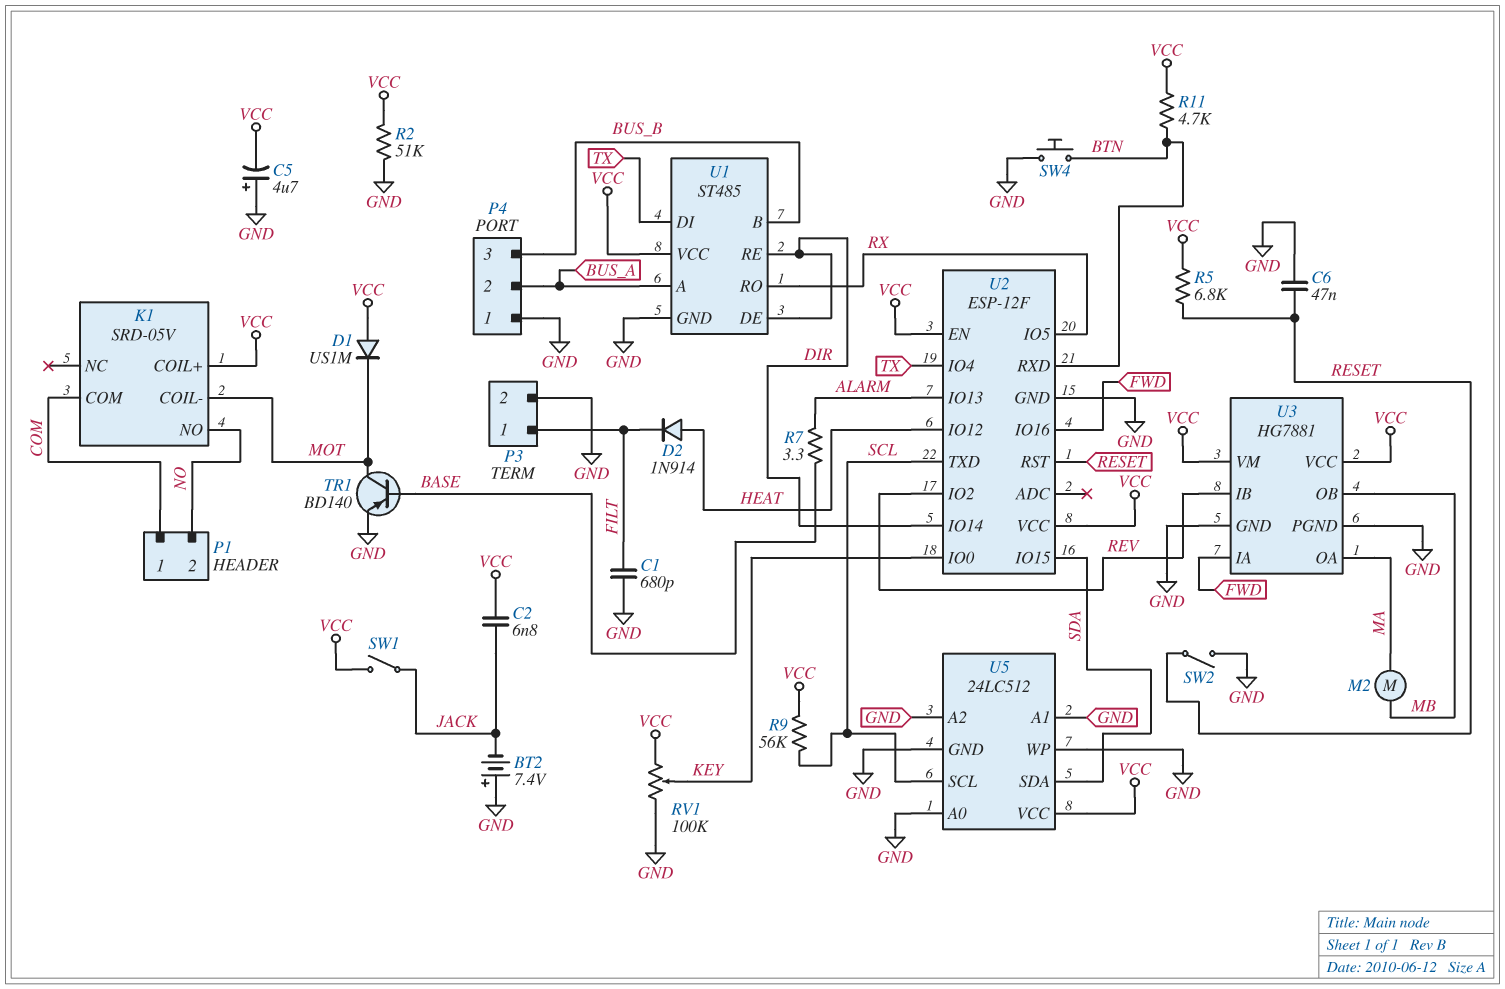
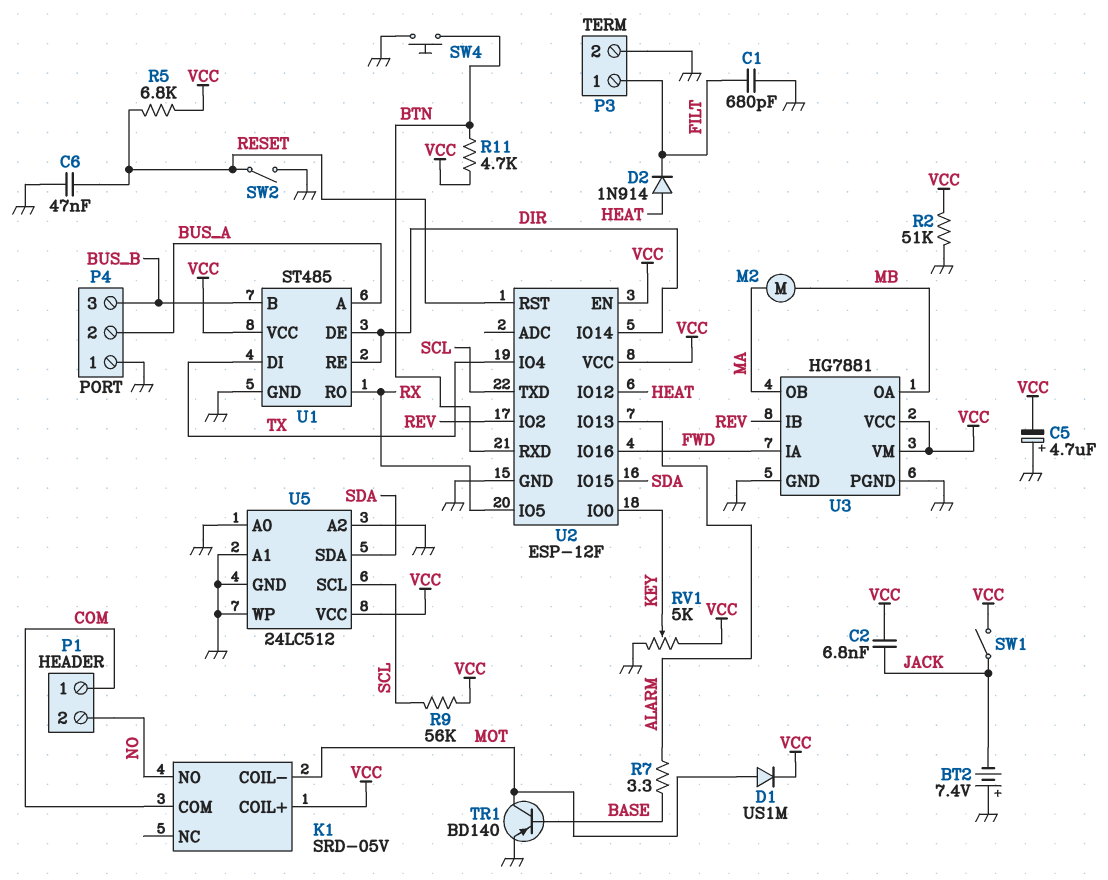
D1: diode US1M (A VCC, K MOT) -> diode US1M (A MOT, K VCC)
RV1: 100k (GND, VCC, wiper KEY) -> 5k (GND, VCC, wiper KEY)
U3 pin OA: MA -> MB
U3 pin OB: MB -> MA

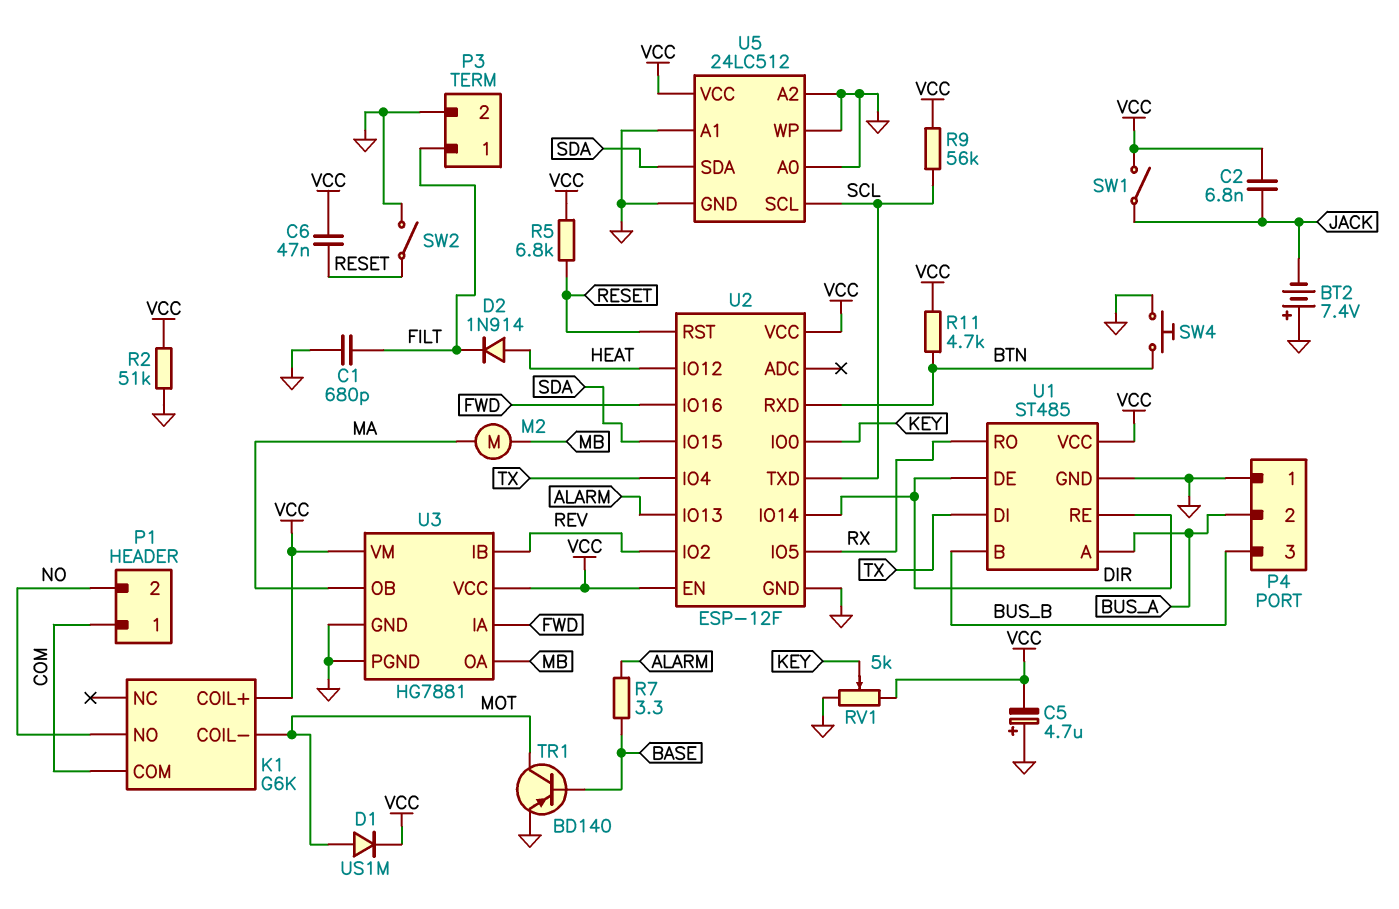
C6: 47nF (GND, RESET) -> 47nF (RESET, VCC)
K1: SRD-05V -> G6K

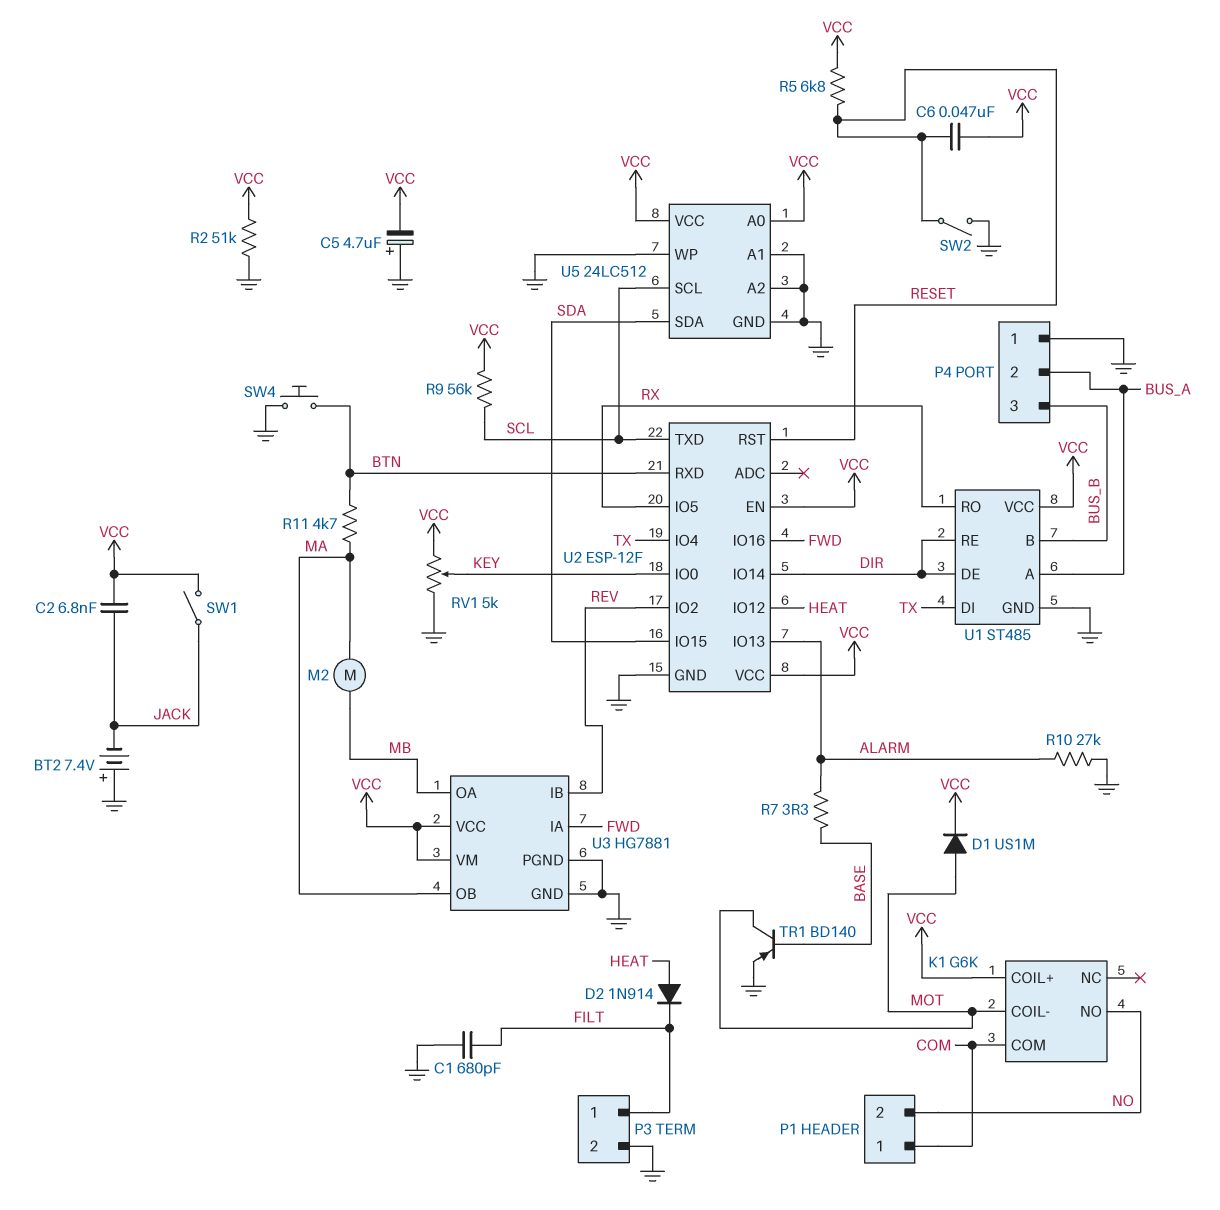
R10: none -> 27k (ALARM, GND)
R11: 4.7k (BTN, VCC) -> 4.7k (BTN, MA)
U5 pin A0: GND -> VCC

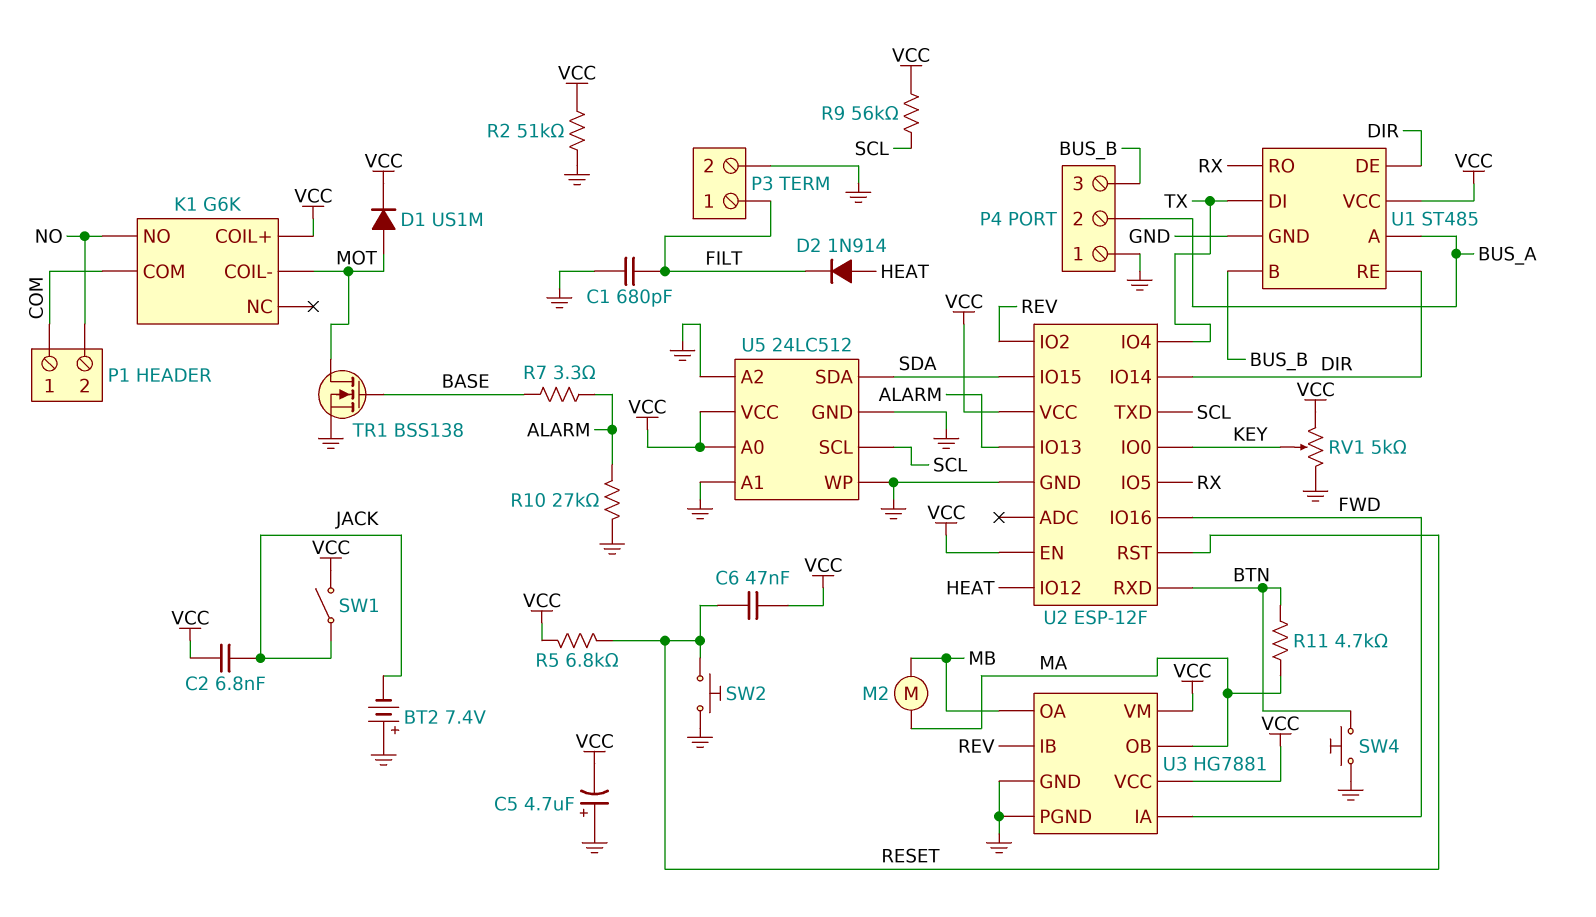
SW2: switch (GND, RESET) -> button (GND, RESET)
TR1: PNP BD140 (B BASE, C MOT, E GND) -> NMOS BSS138 (G BASE, D MOT, S GND)

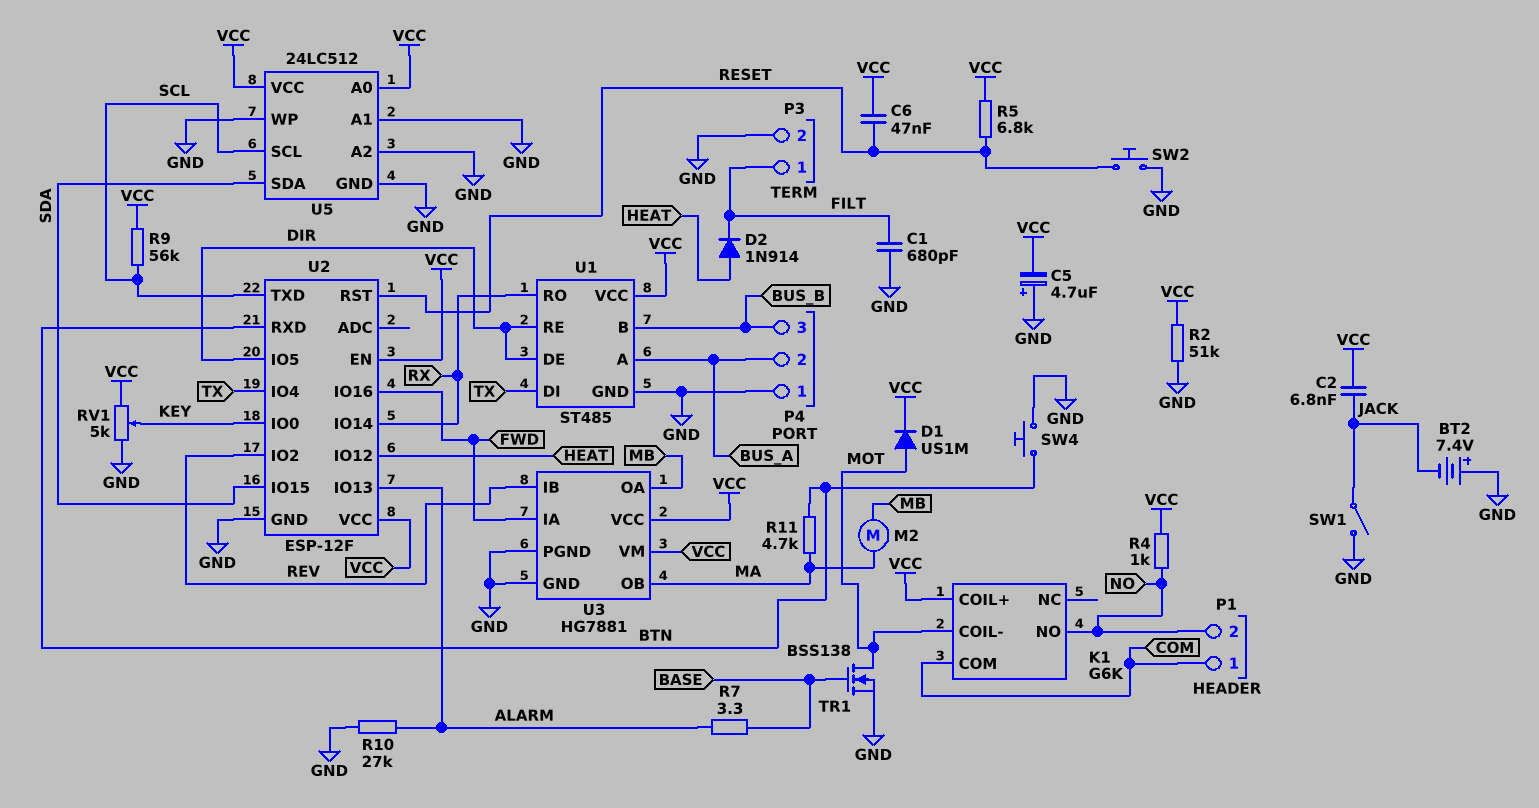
R4: none -> 1k (NO, VCC)
SW1: switch (JACK, VCC) -> switch (GND, JACK)
U2 pin IO5: RX -> DIR
U2 pin IO14: DIR -> RX

